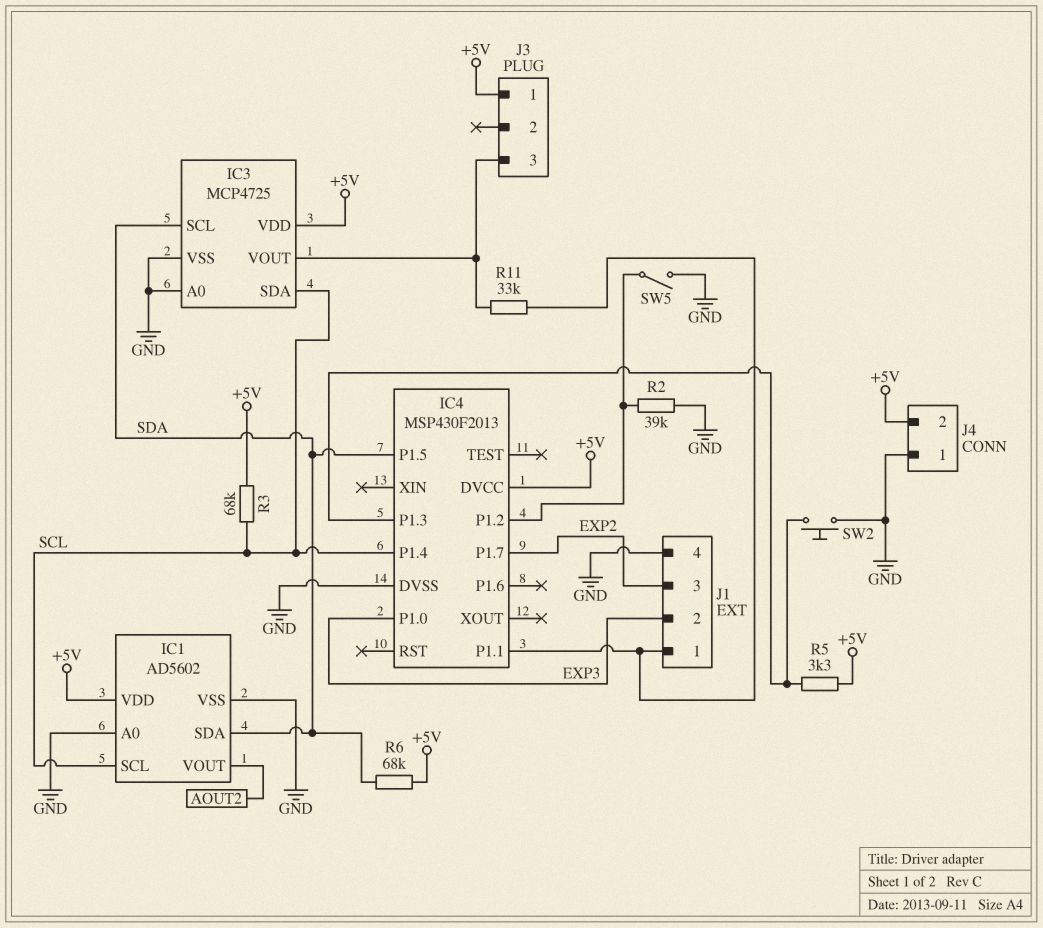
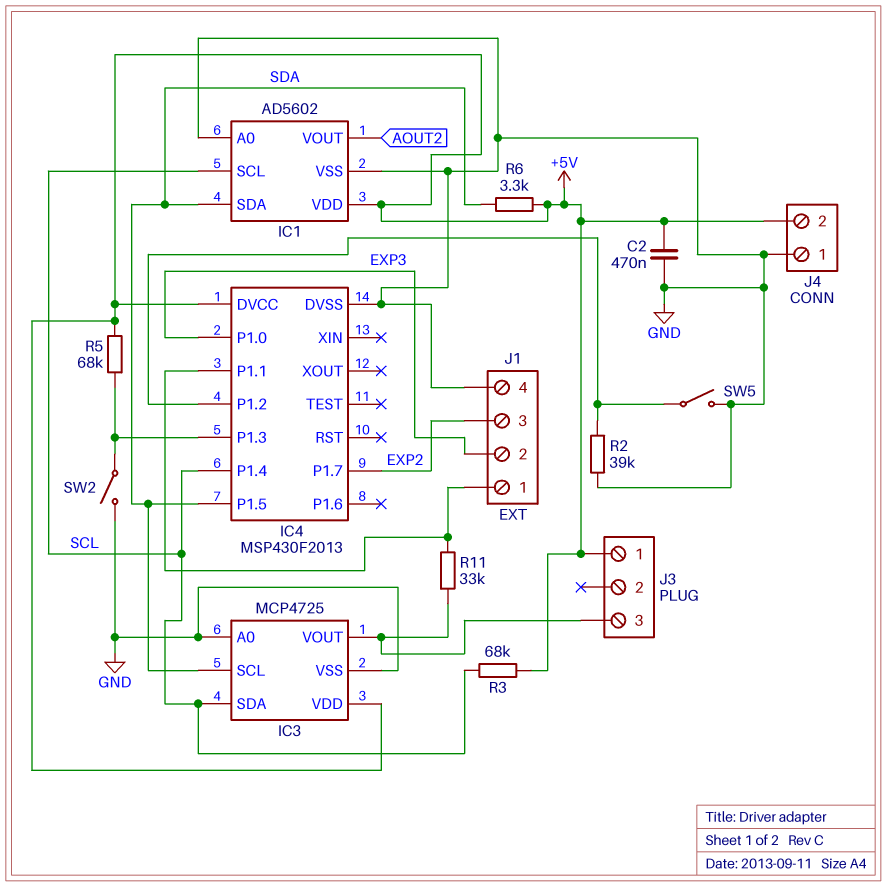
C2: none -> 470nF (+5V, GND)
R5: 3.3k (+5V, IC4/P1.3) -> 68k (+5V, IC4/P1.3)
R6: 68k (+5V, SDA) -> 3.3k (+5V, SDA)
SW2: button (GND, IC4/P1.3) -> switch (GND, IC4/P1.3)

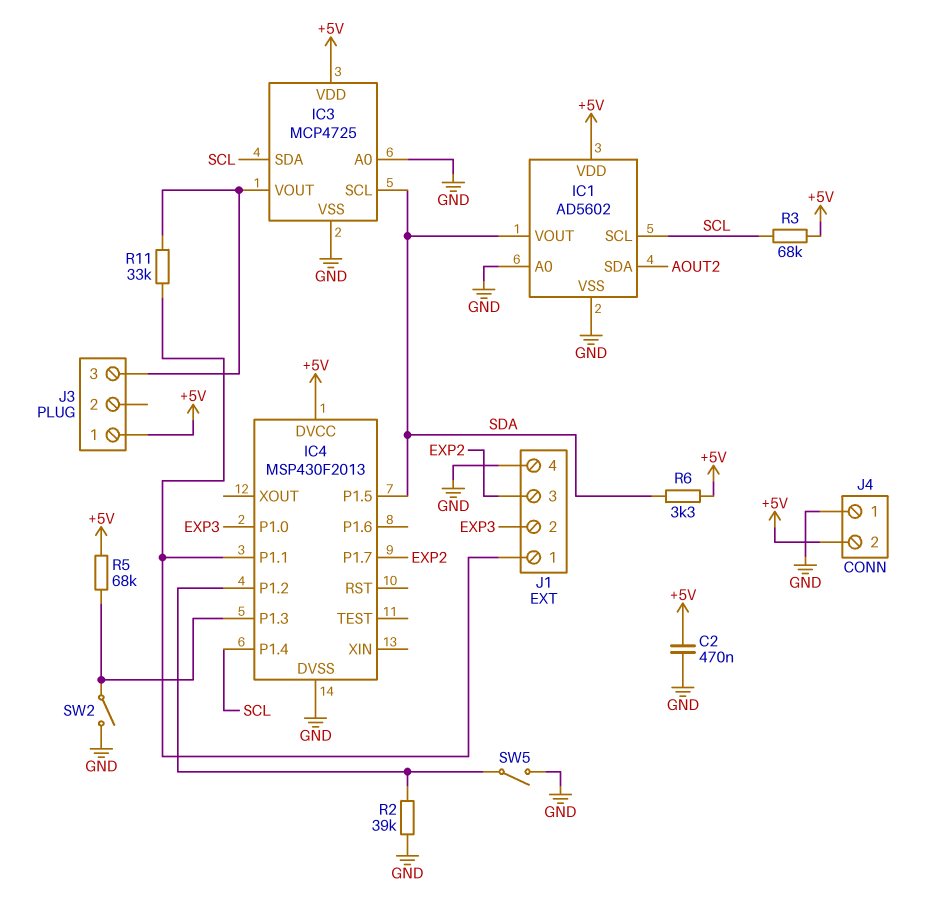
IC1 pin SDA: SDA -> AOUT2
IC1 pin VOUT: AOUT2 -> SDA

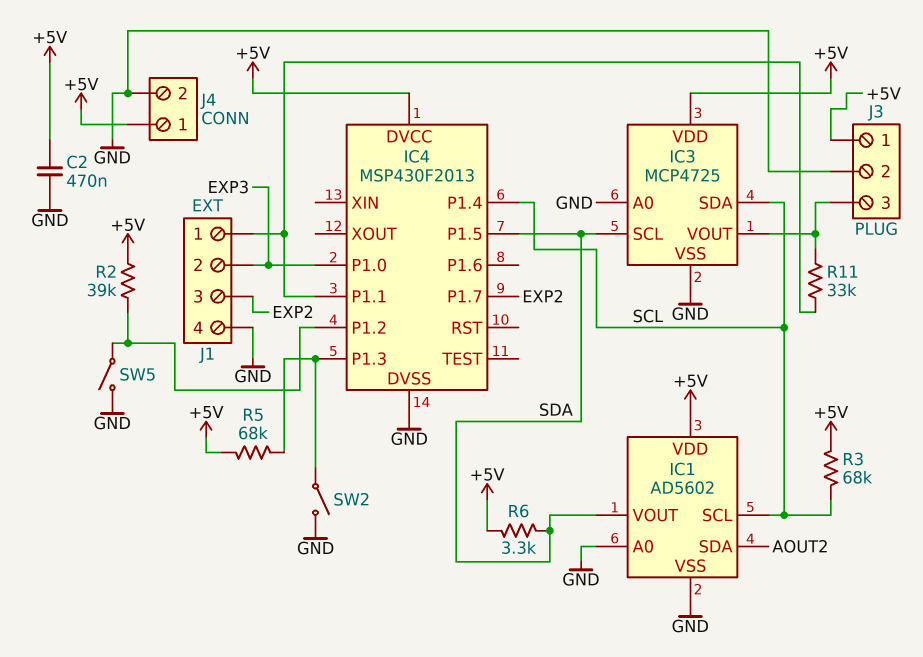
J3 pin 2: none -> GND
J4 pin 1: GND -> +5V
J4 pin 2: +5V -> GND
R2: 39k (GND, IC4/P1.2) -> 39k (+5V, IC4/P1.2)

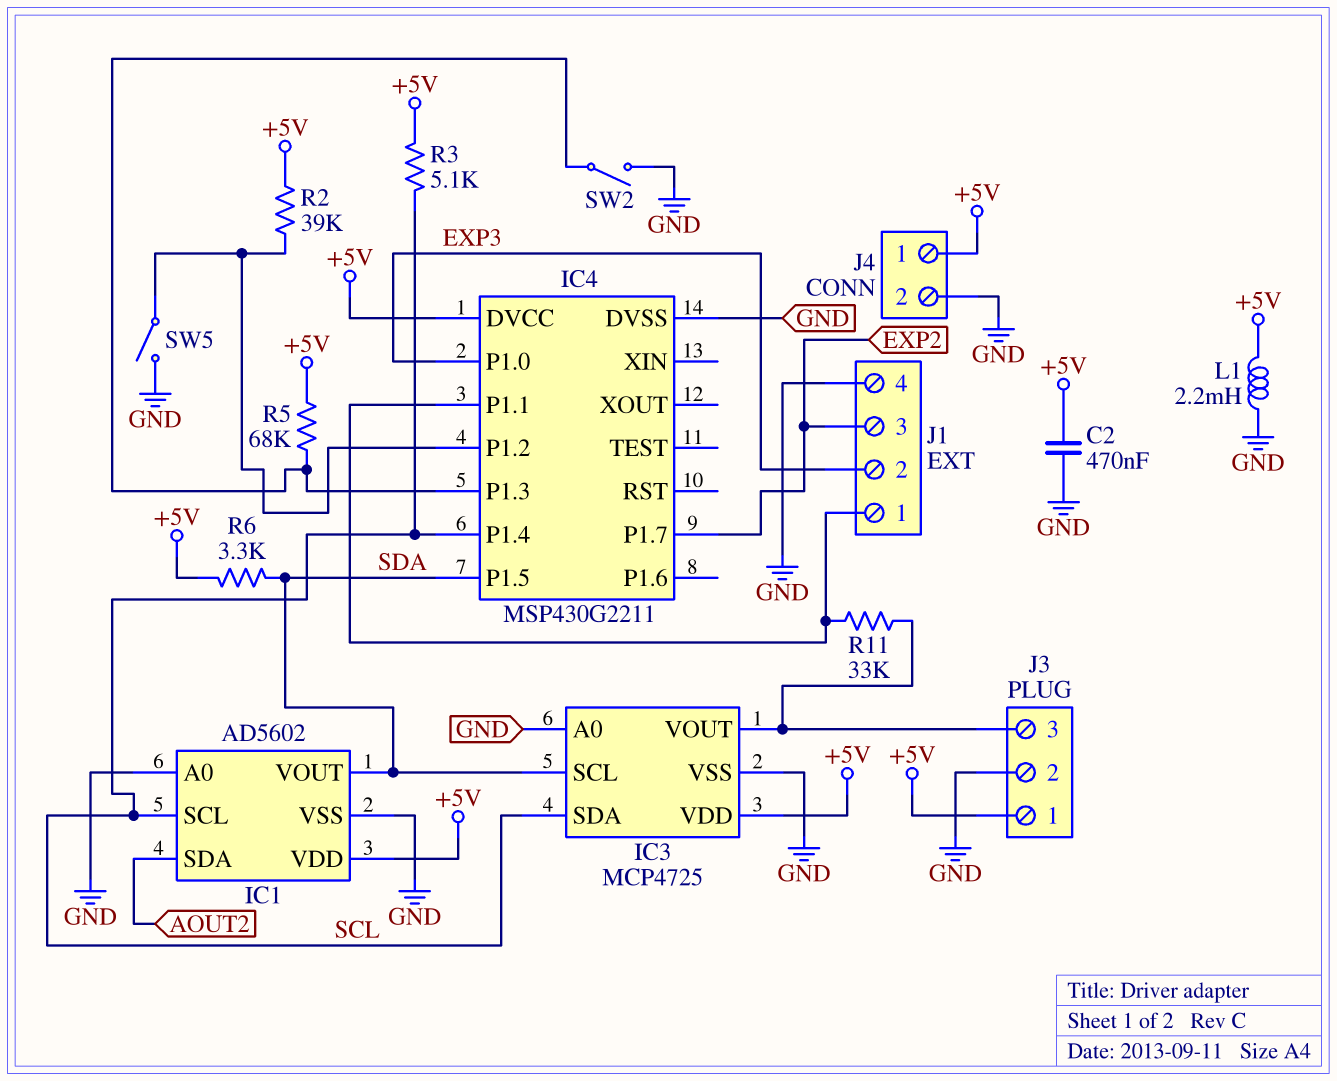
IC4: MSP430F2013 -> MSP430G2211
L1: none -> 2.2mH (+5V, GND)
R3: 68k (+5V, SCL) -> 5.1k (+5V, SCL)

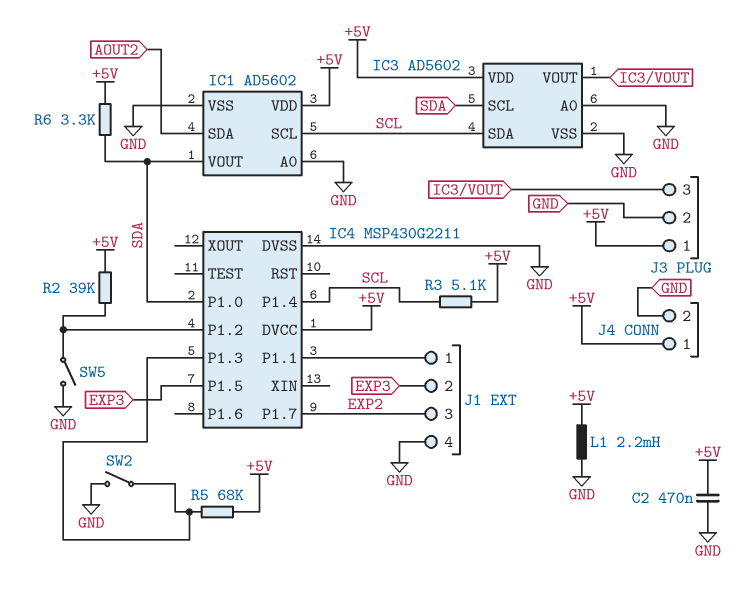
IC3: MCP4725 -> AD5602
IC4 pin P1.0: EXP3 -> SDA
IC4 pin P1.5: SDA -> EXP3
R11: 33k (IC3/VOUT, IC4/P1.1) -> none

